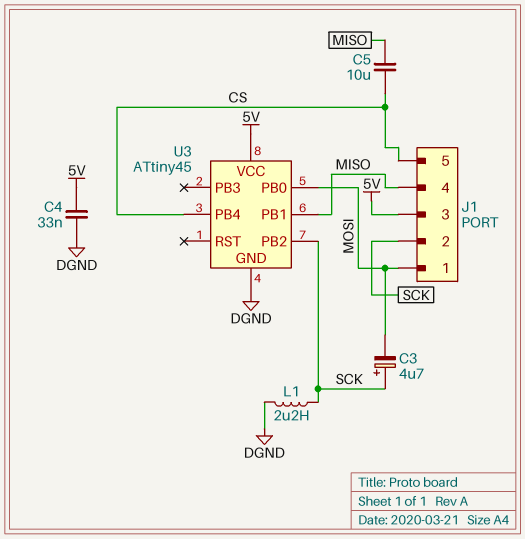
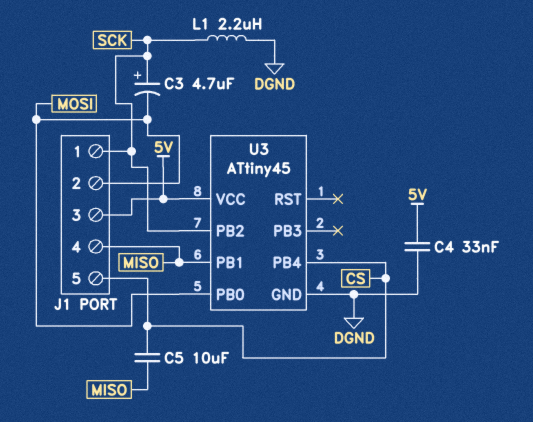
J1 pin 1: MOSI -> SCK
J1 pin 2: SCK -> MOSI

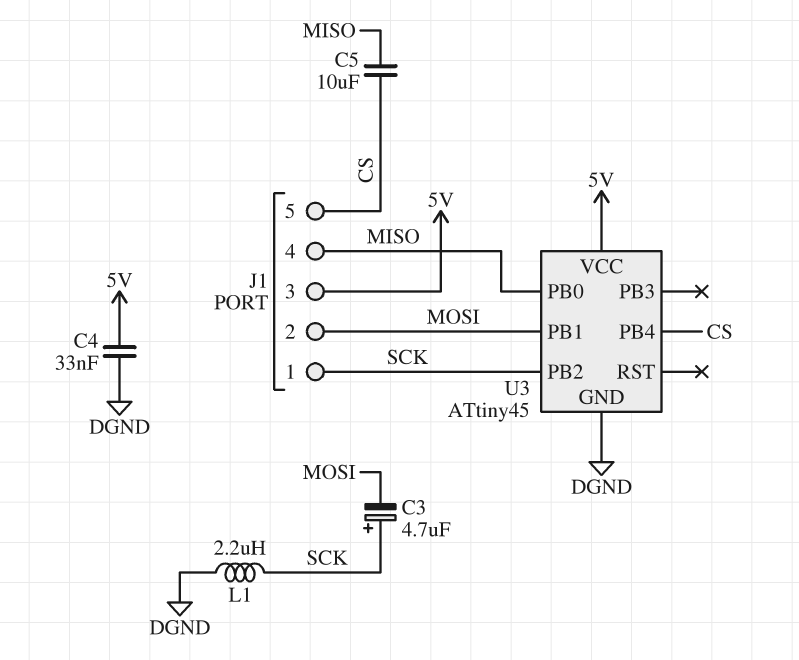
U3 pin PB0: MOSI -> MISO
U3 pin PB1: MISO -> MOSI

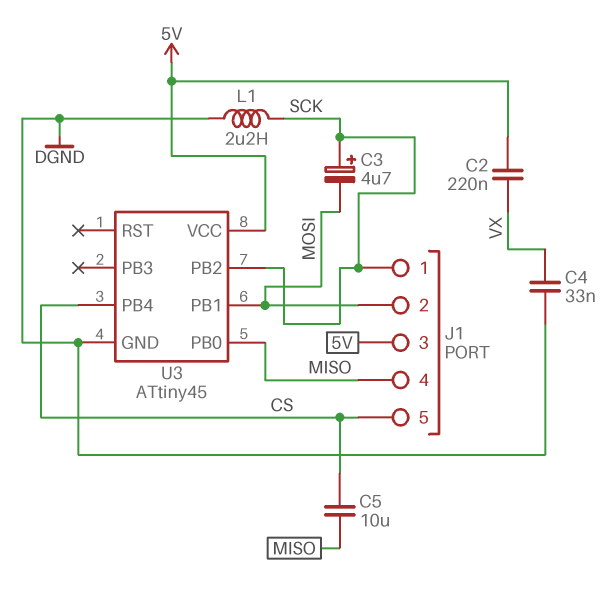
C2: none -> 220nF (5V, VX)
C4: 33nF (5V, DGND) -> 33nF (DGND, VX)

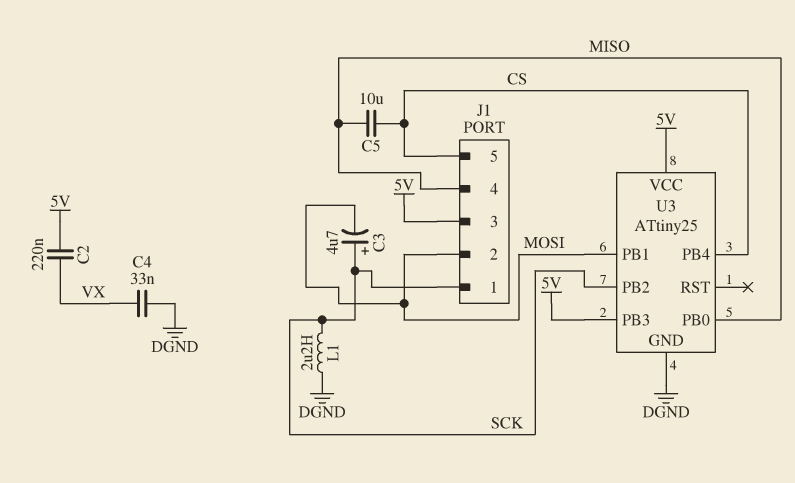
U3: ATtiny45 -> ATtiny25
U3 pin PB3: none -> 5V

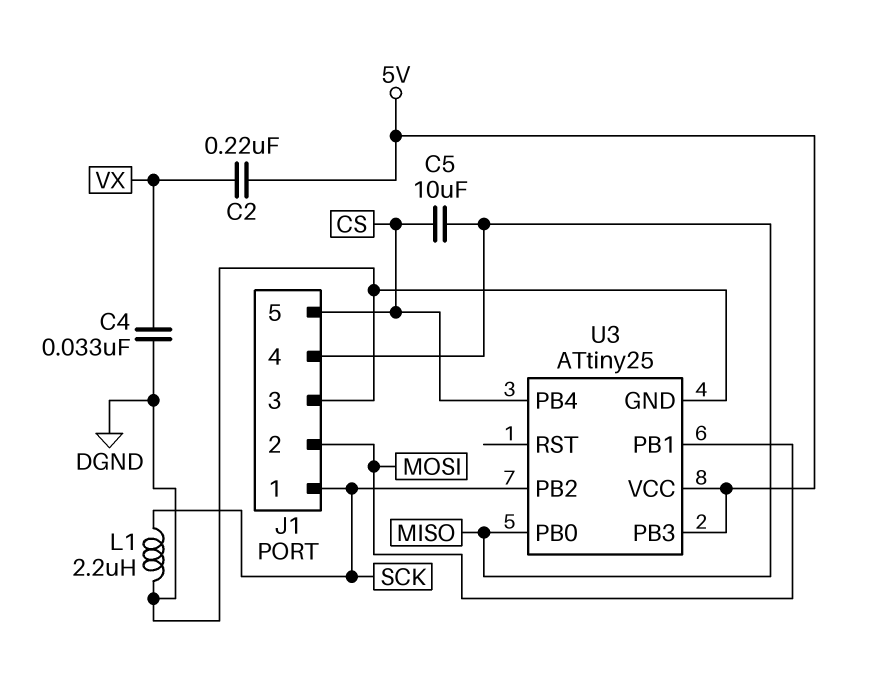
C3: 4.7uF (plus SCK, minus MOSI) -> none
J1 pin 3: 5V -> DGND

